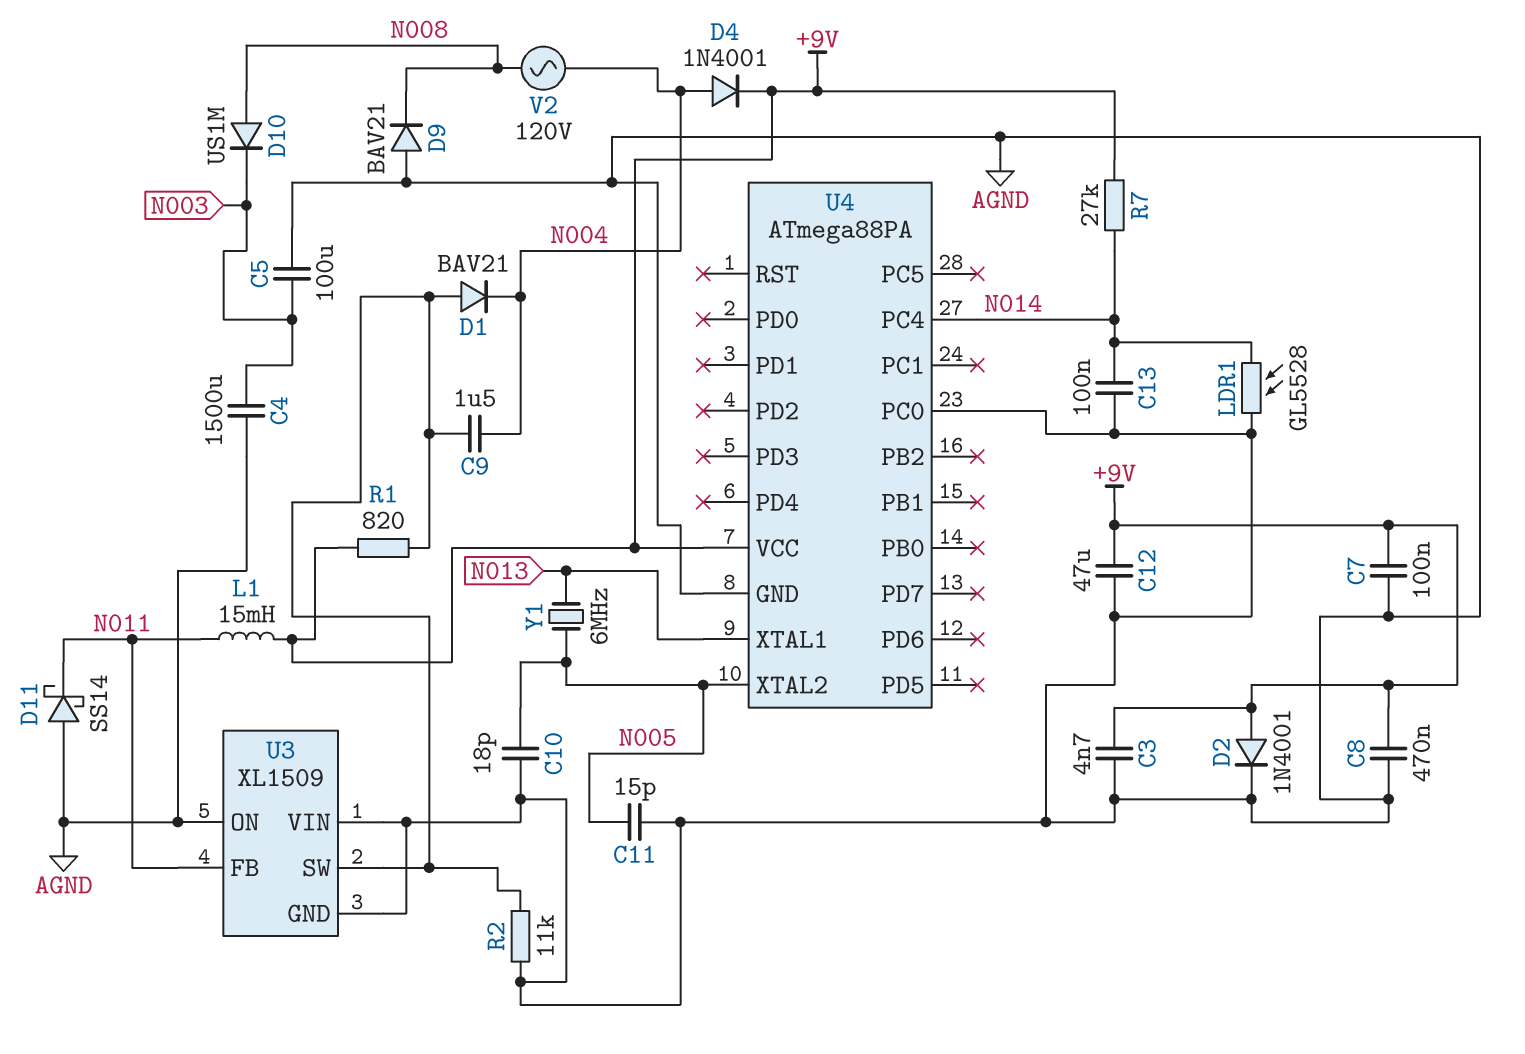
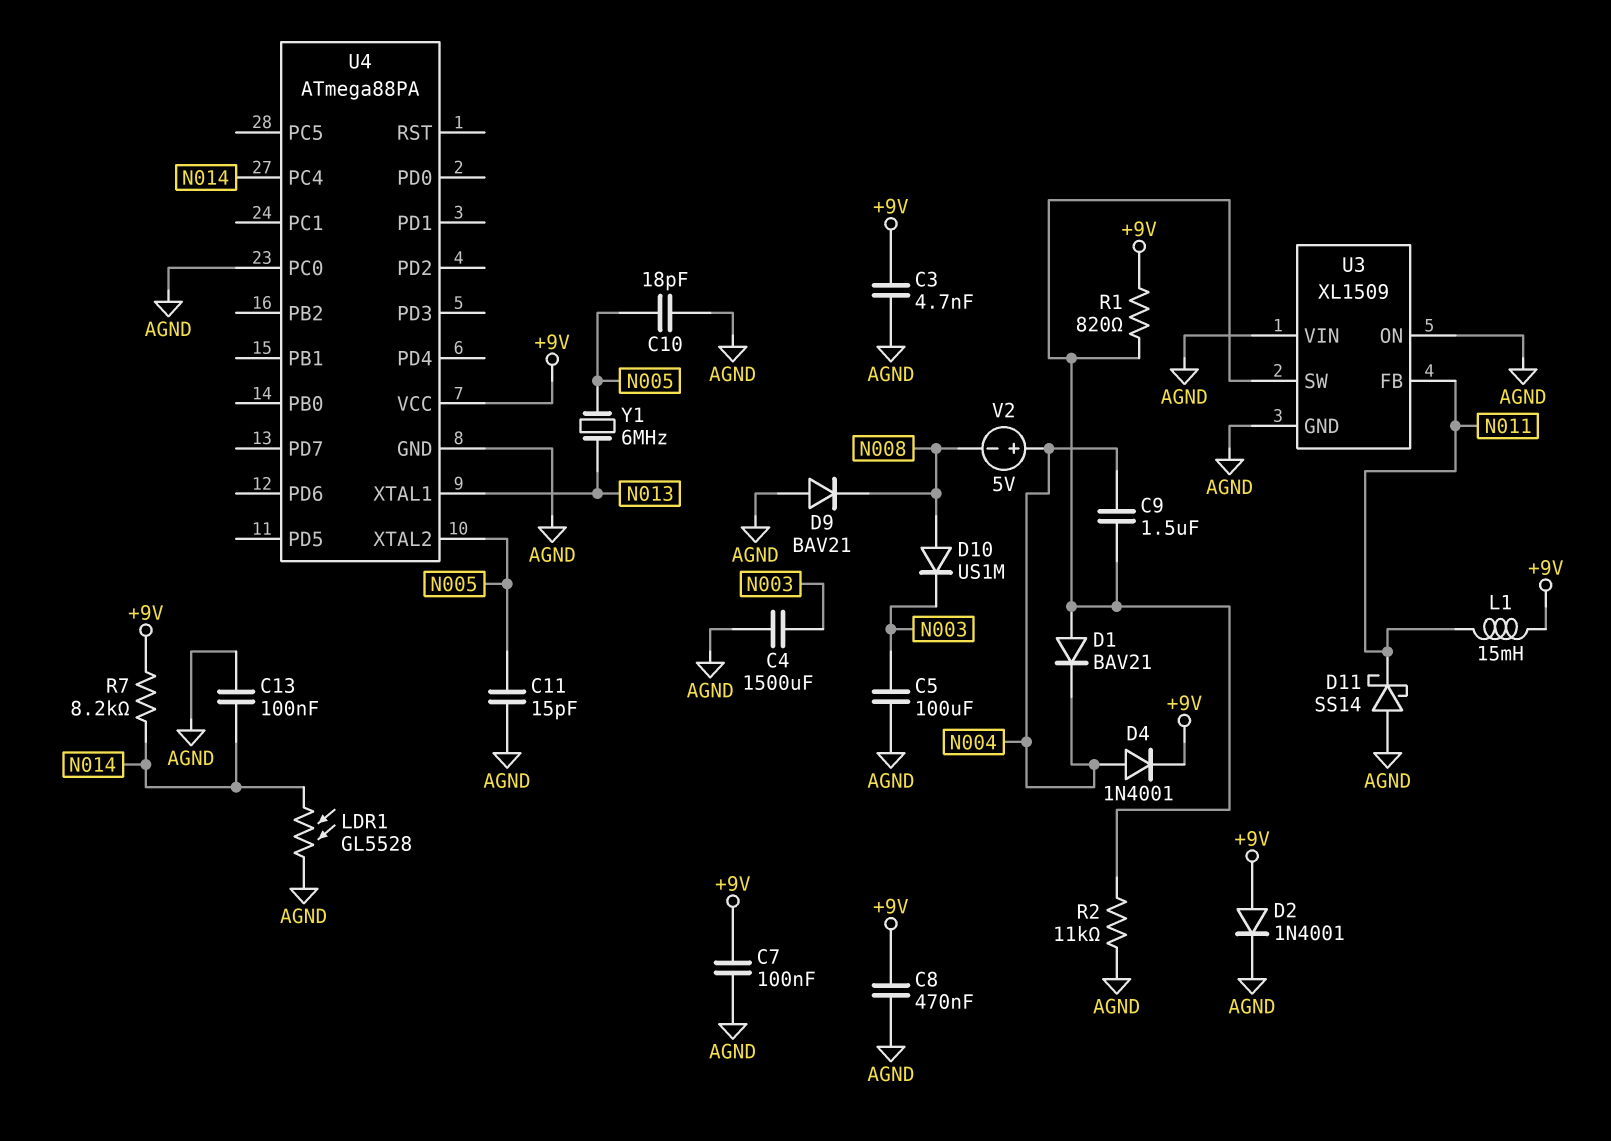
C12: 47uF (+9V, AGND) -> none
R7: 27k (+9V, N014) -> 8.2k (+9V, N014)
V2: AC 120V (N004, N008) -> 5V (plus N004, minus N008)

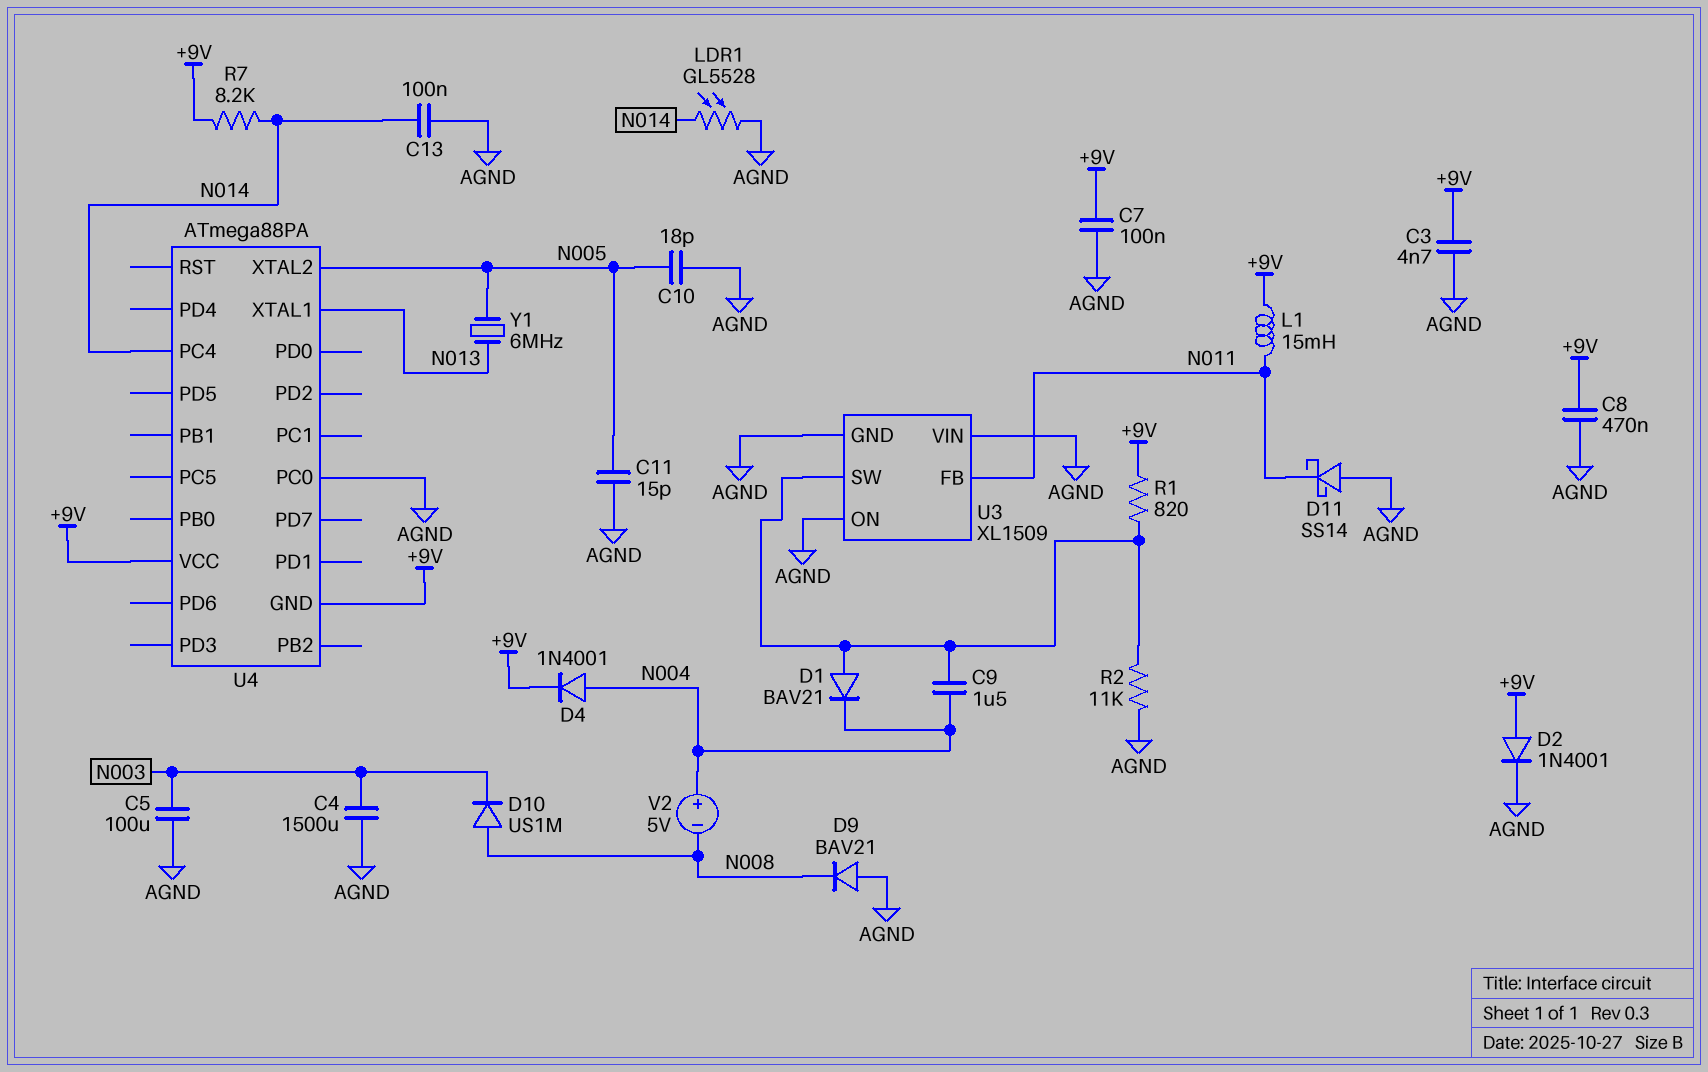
U4 pin GND: AGND -> +9V

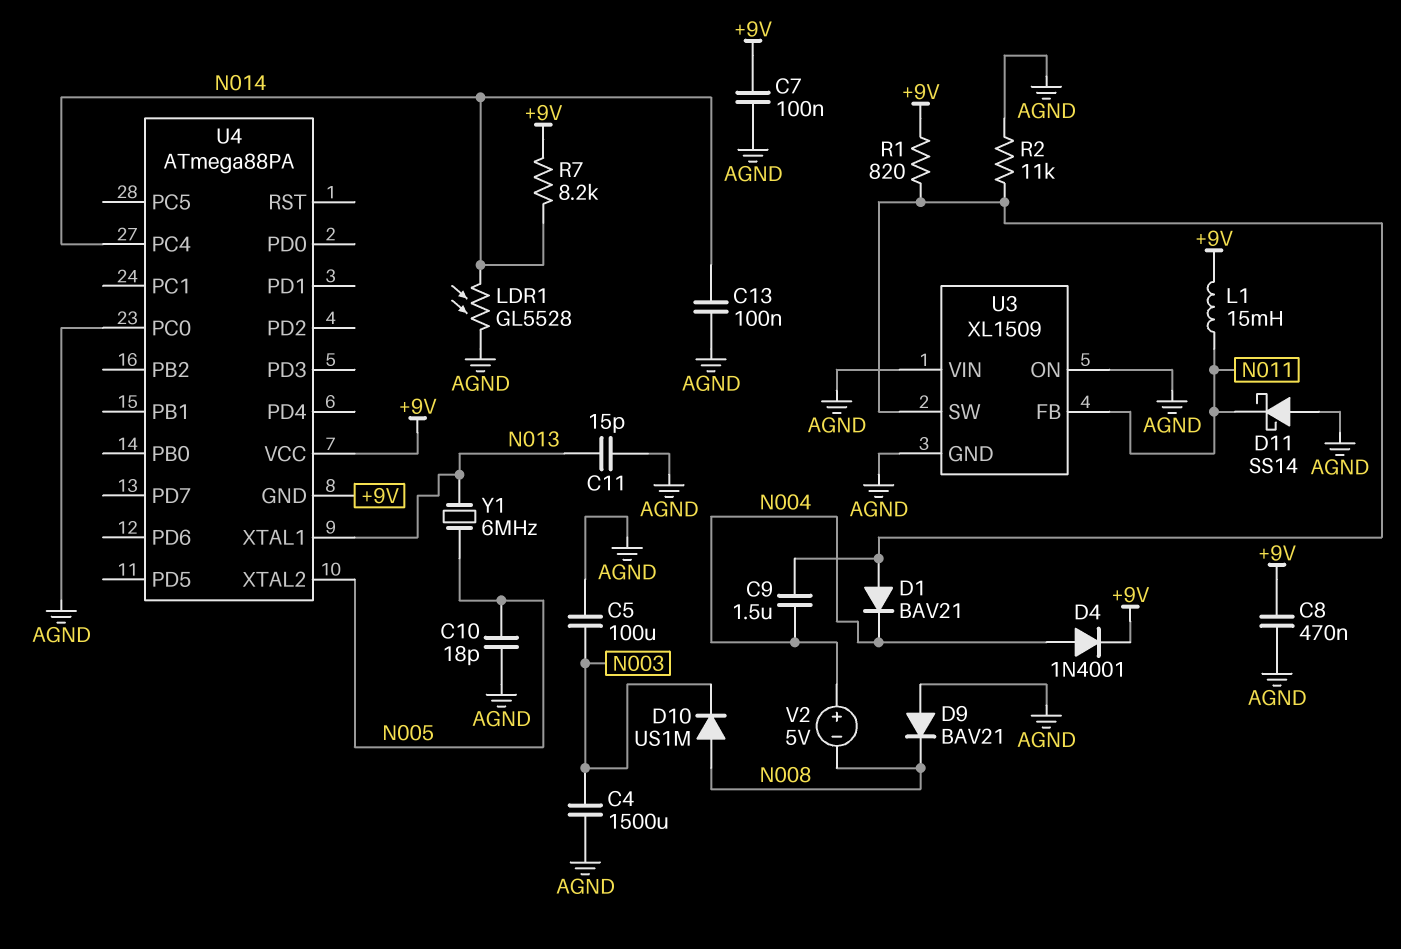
C3: 4.7nF (+9V, AGND) -> none
C11: 15pF (AGND, N005) -> 15pF (AGND, N013)
D2: diode 1N4001 (A +9V, K AGND) -> none

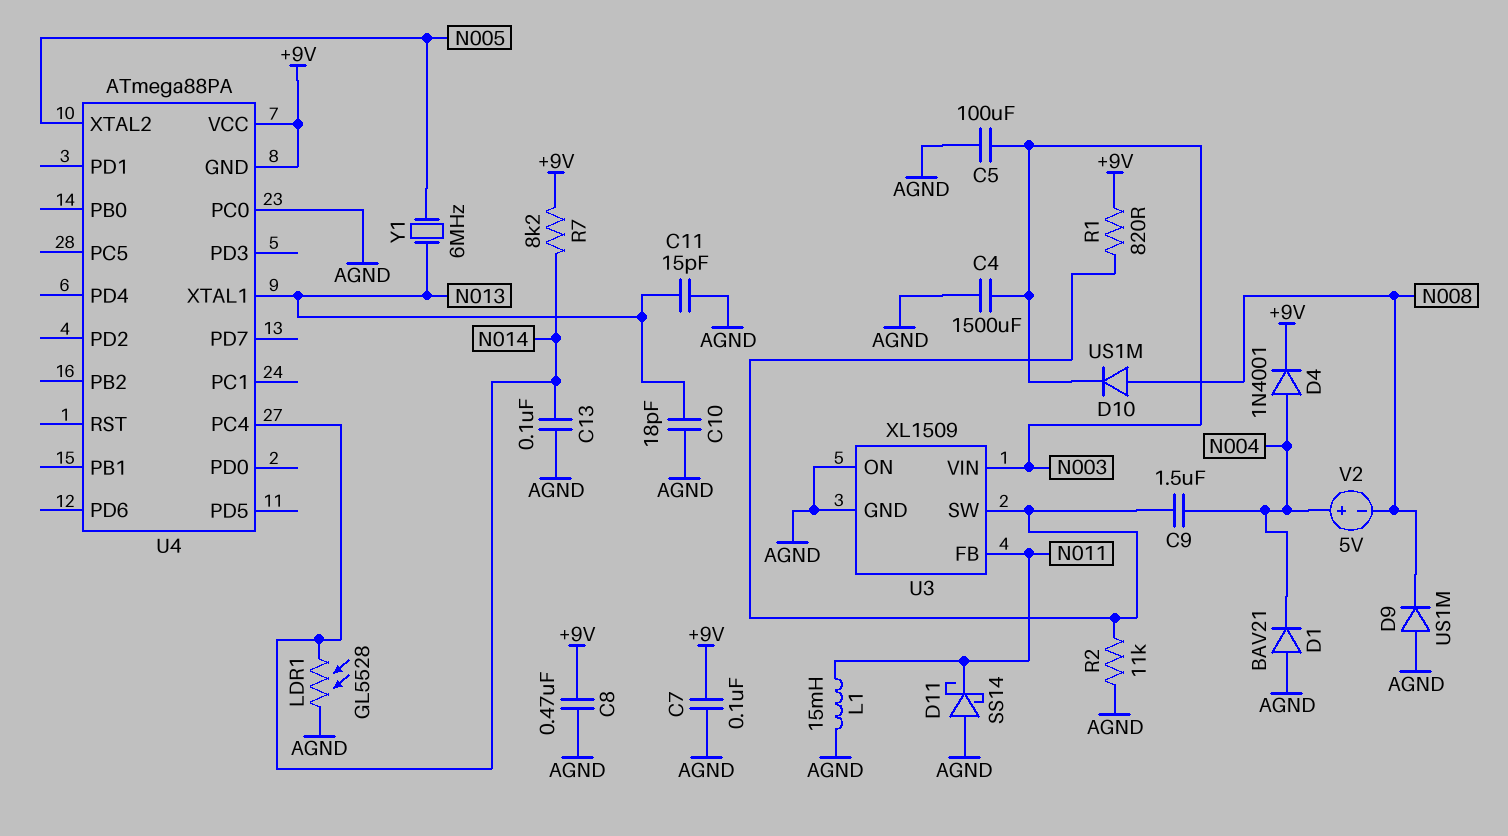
C10: 18pF (AGND, N005) -> 18pF (AGND, N013)
D1: diode BAV21 (A U3/SW, K N004) -> diode BAV21 (A AGND, K N004)
D9: diode BAV21 (A AGND, K N008) -> diode US1M (A AGND, K N008)
L1: 15mH (+9V, N011) -> 15mH (AGND, N011)
U3 pin VIN: AGND -> N003

